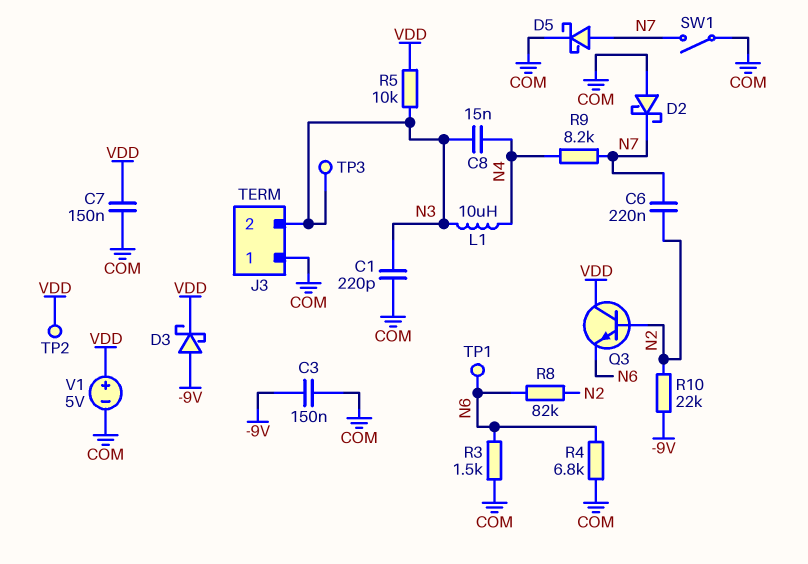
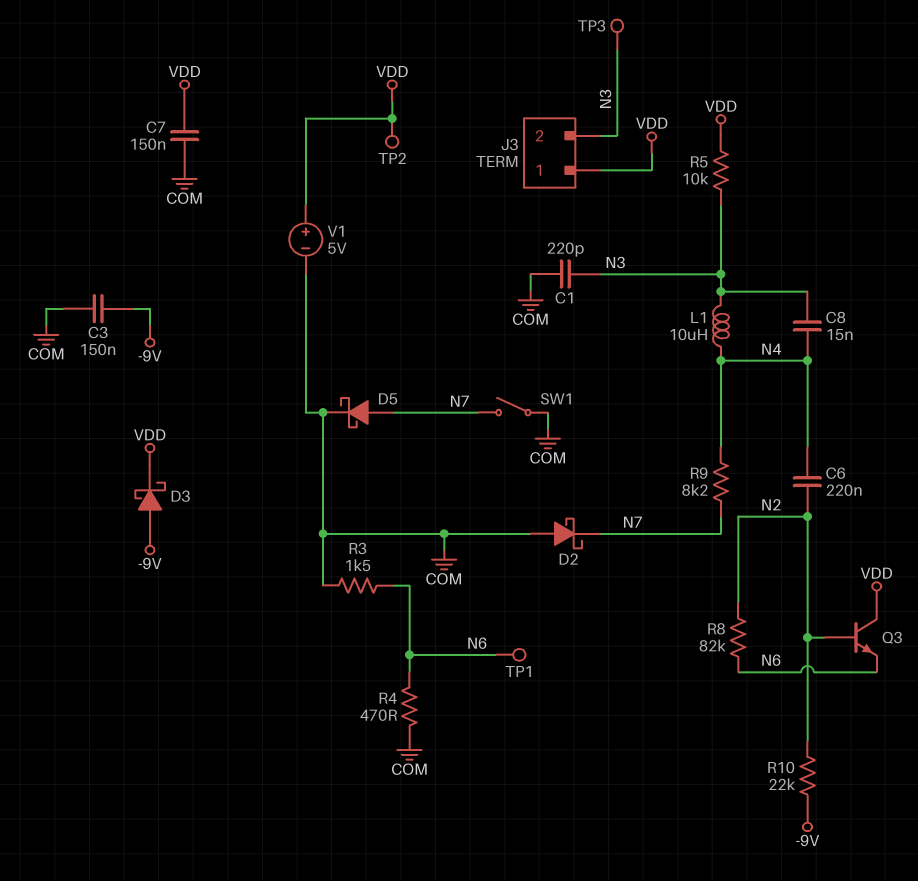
C6: 220nF (N2, N7) -> 220nF (N2, N4)
J3 pin 1: COM -> VDD
R4: 6.8k (COM, N6) -> 470 (COM, N6)

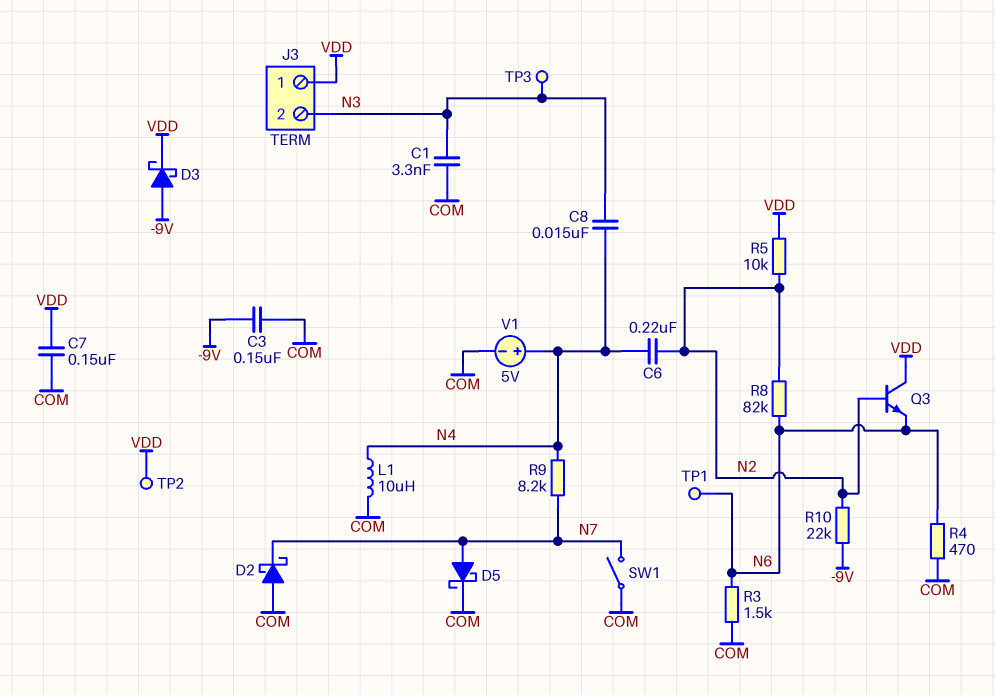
C1: 220pF (COM, N3) -> 3.3nF (COM, N3)
L1: 10uH (N3, N4) -> 10uH (COM, N4)
R5: 10k (N3, VDD) -> 10k (N2, VDD)
V1: 5V (plus VDD, minus COM) -> 5V (plus N4, minus COM)

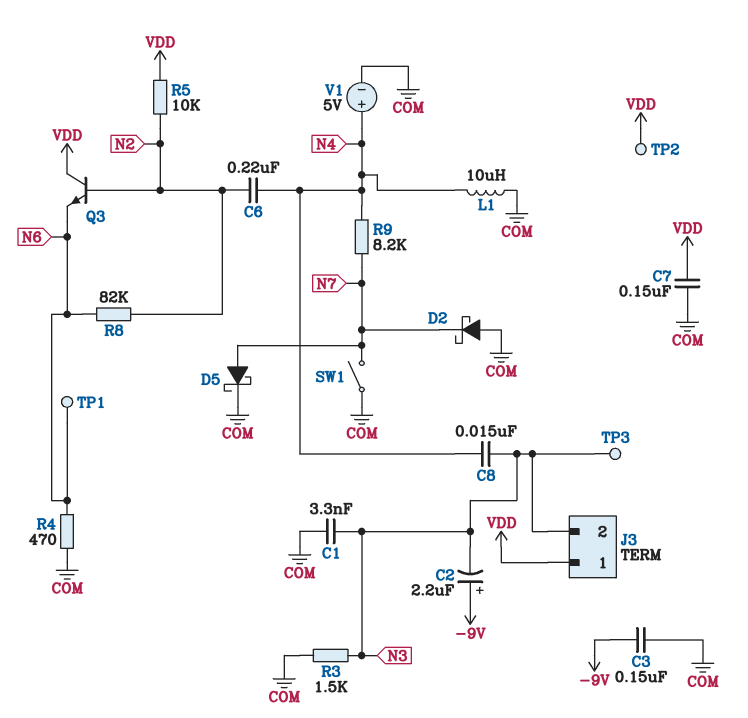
C2: none -> 2.2uF (plus -9V, minus N3)
D3: schottky (A -9V, K VDD) -> none
R3: 1.5k (COM, N6) -> 1.5k (COM, N3)
R10: 22k (-9V, N2) -> none

